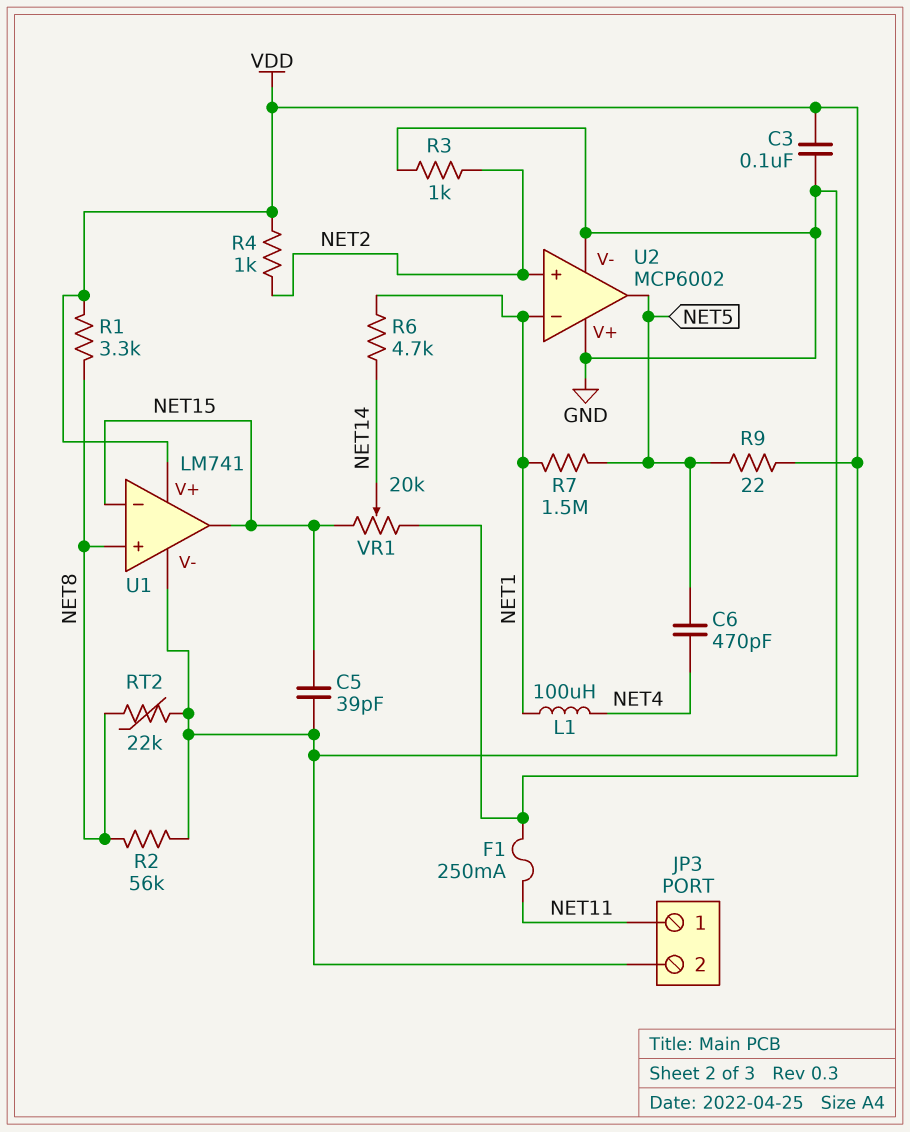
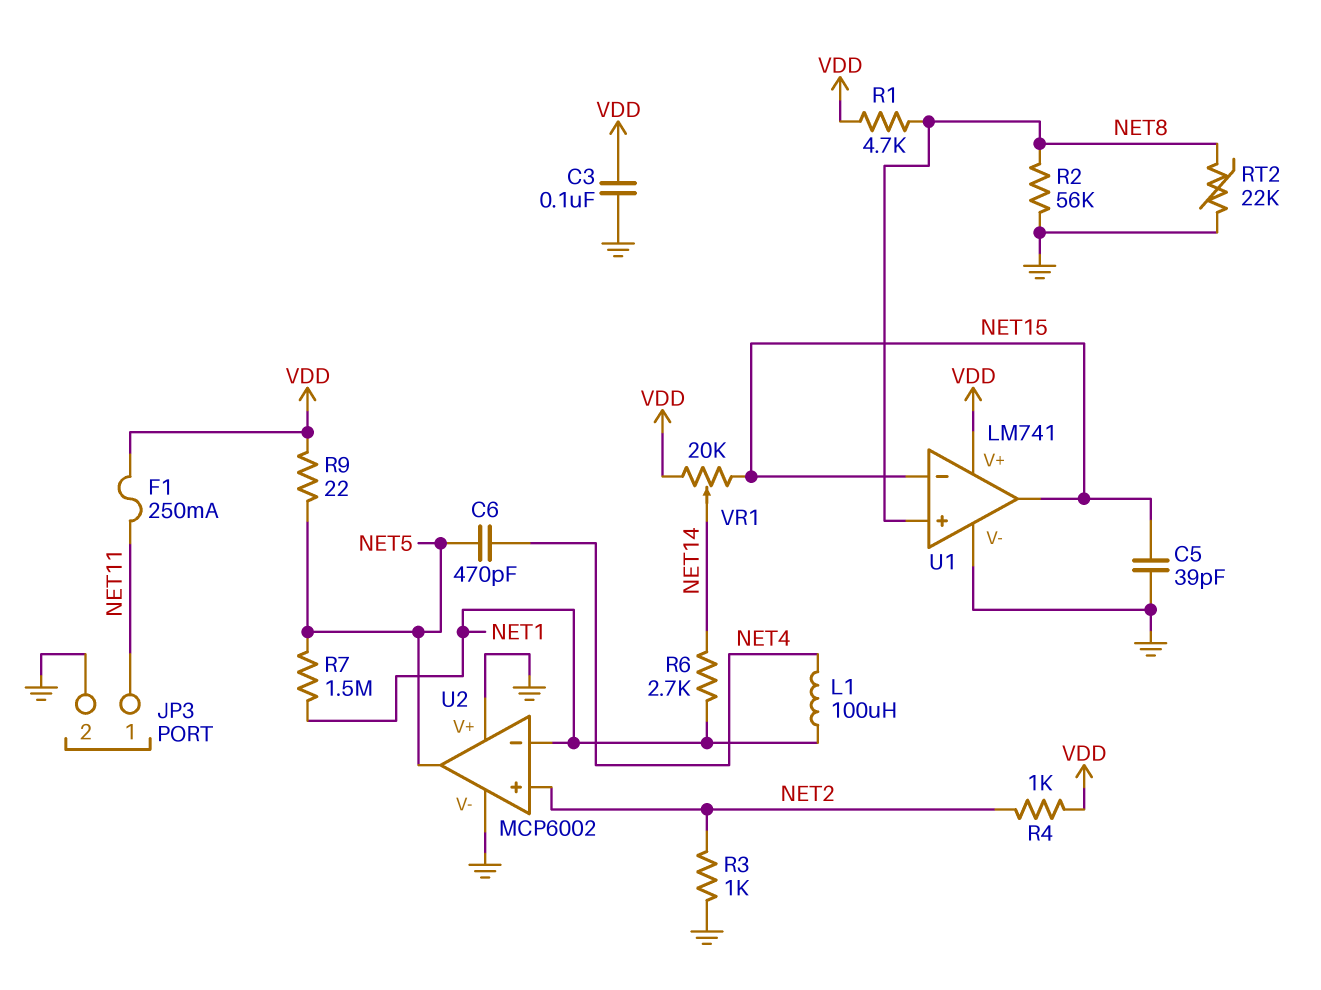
R1: 3.3k (NET8, VDD) -> 4.7k (NET8, VDD)
R6: 4.7k (NET1, NET14) -> 2.7k (NET1, NET14)

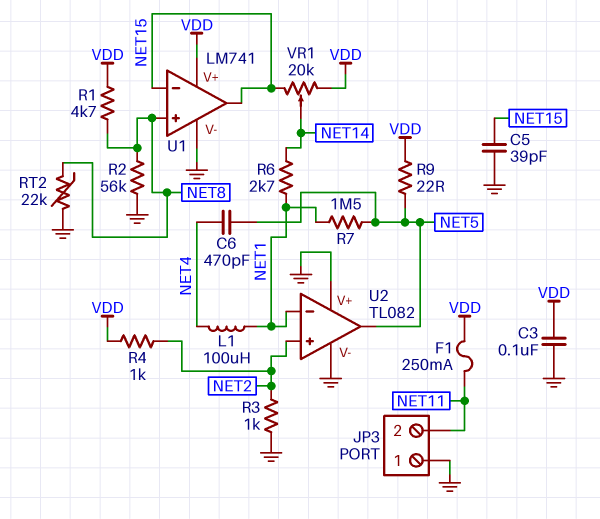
JP3 pin 1: NET11 -> GND
JP3 pin 2: GND -> NET11
U2: MCP6002 -> TL082

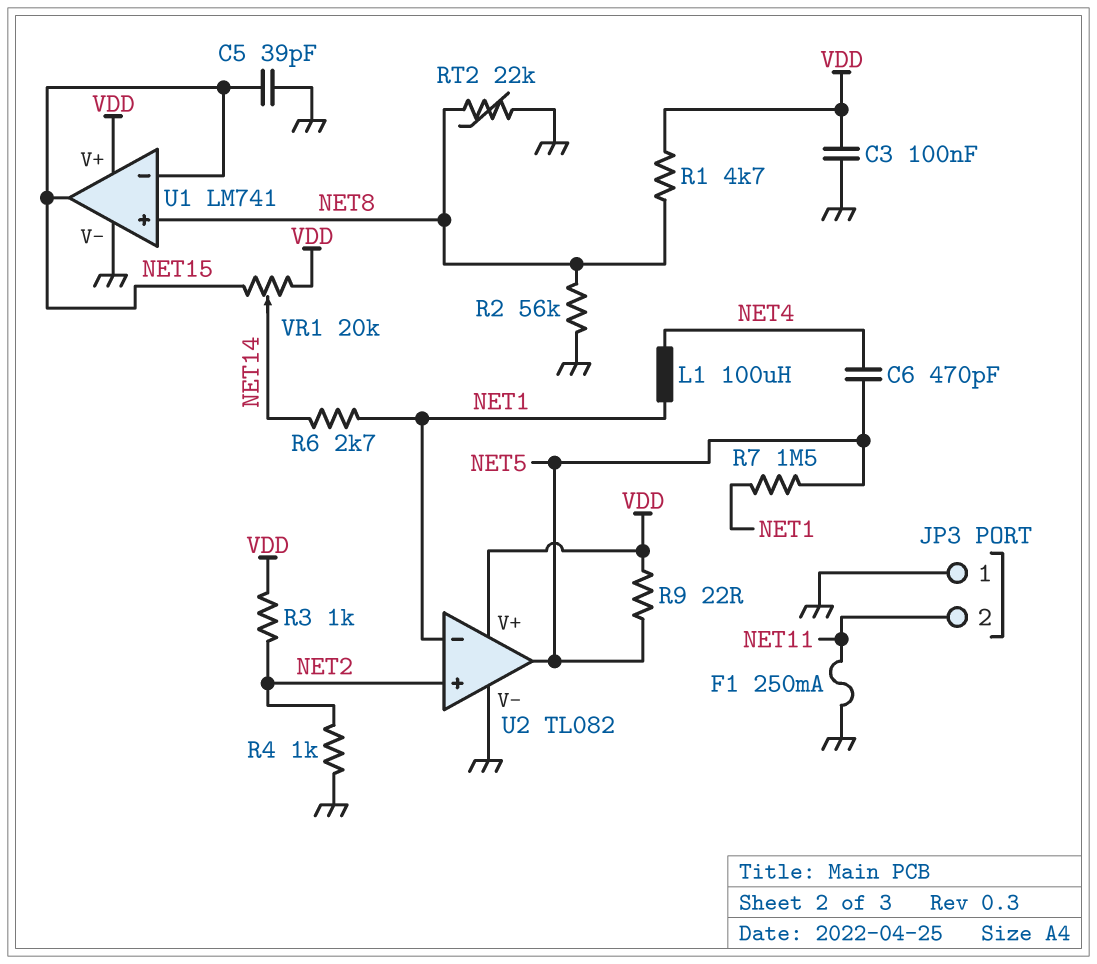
F1: 250mA (NET11, VDD) -> 250mA (GND, NET11)
R3: 1k (GND, NET2) -> 1k (NET2, VDD)
R4: 1k (NET2, VDD) -> 1k (GND, NET2)
U2 pin V+: GND -> VDD

